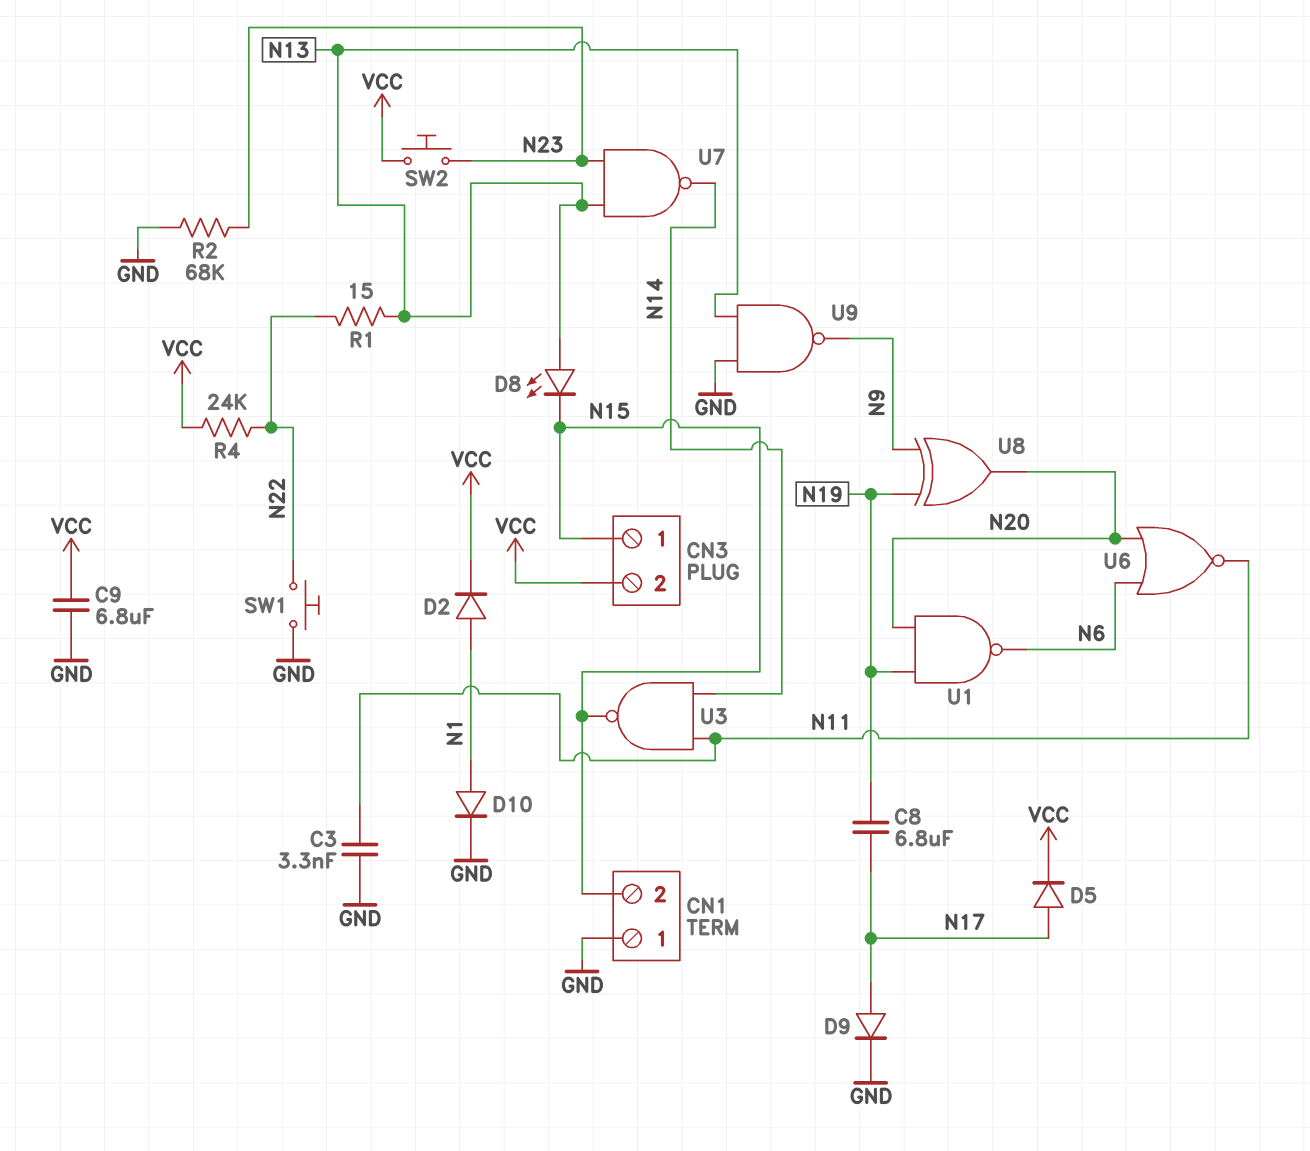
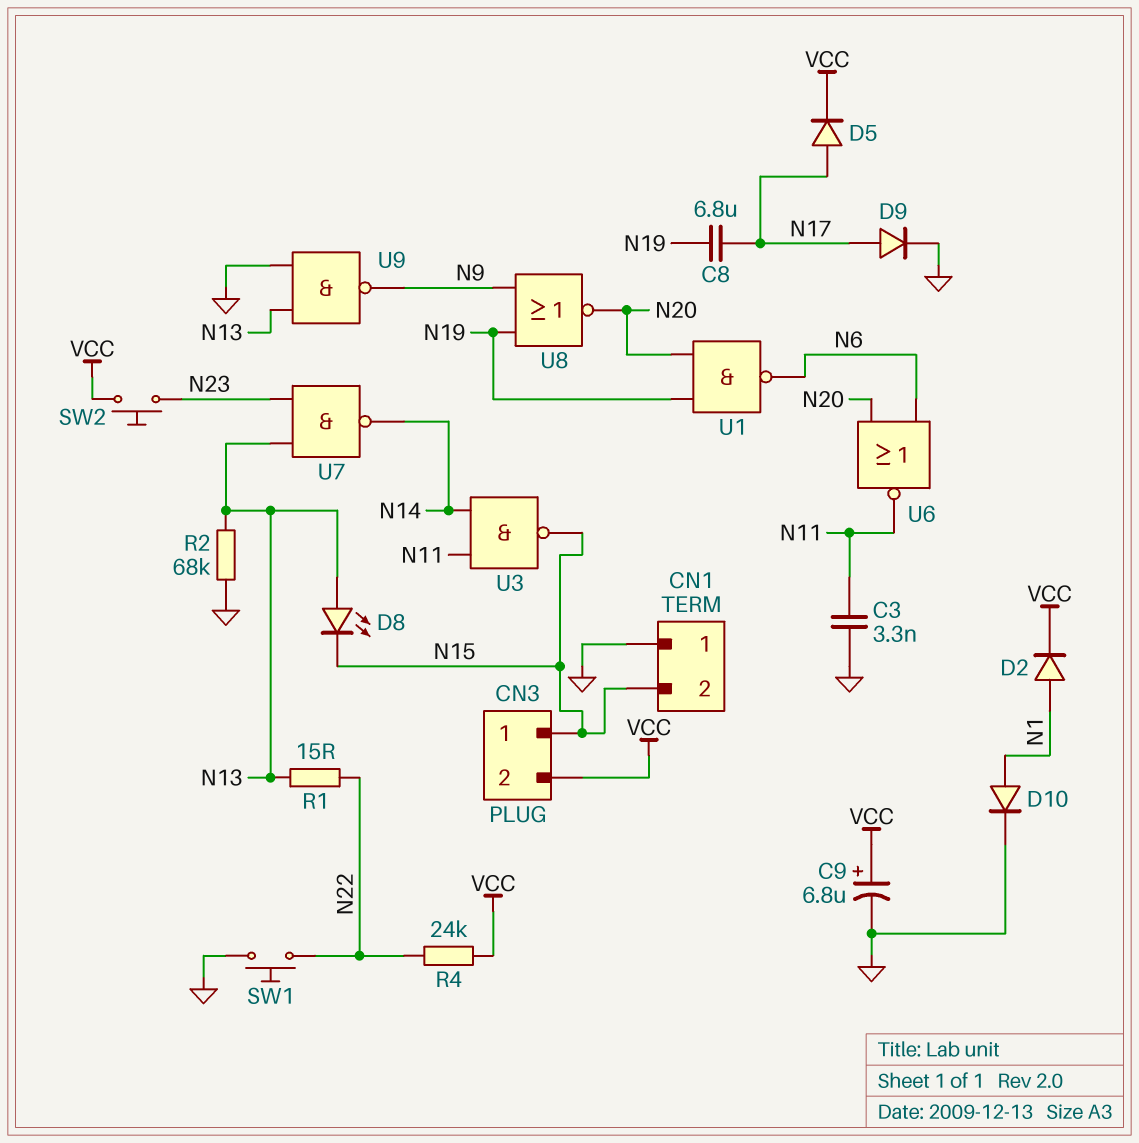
C9: 6.8uF (GND, VCC) -> 6.8uF (plus VCC, minus GND)
R2: 68k (GND, N23) -> 68k (GND, N13)
U8: XOR (in N9, in N19, out N20) -> NOR (in N9, in N19, out N20)

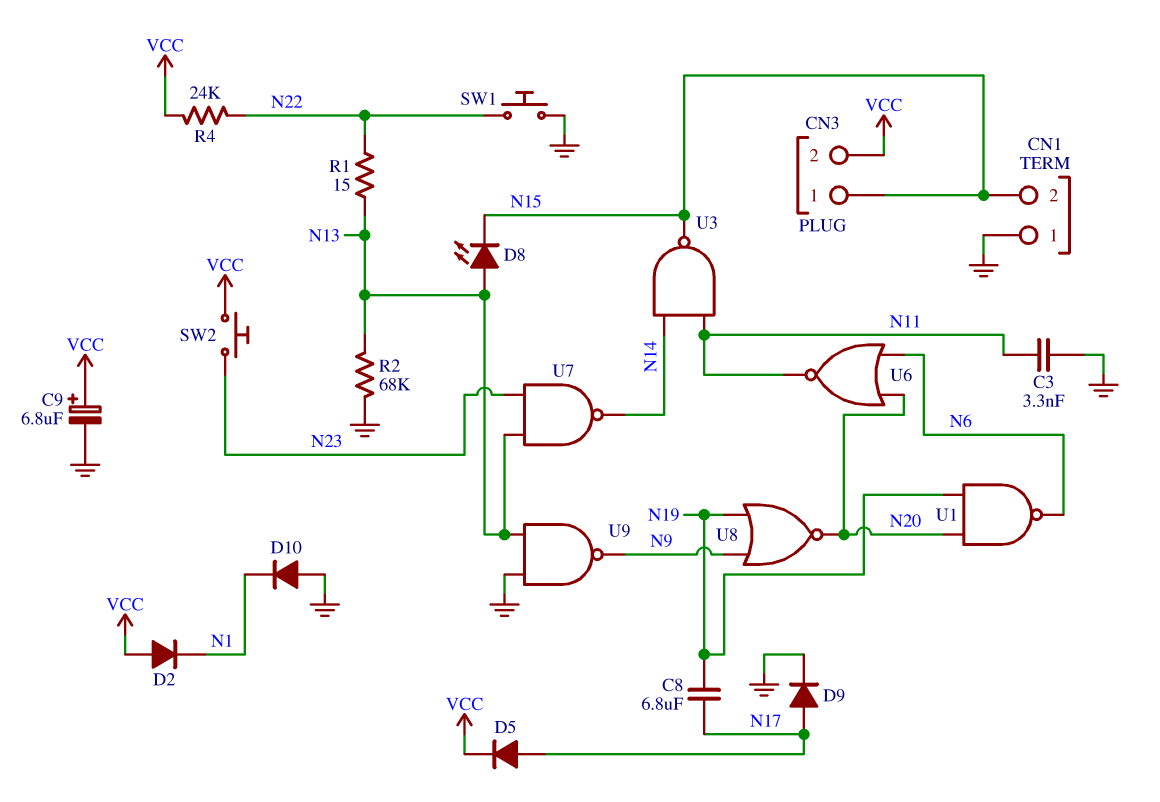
D2: diode (A N1, K VCC) -> diode (A VCC, K N1)
D10: diode (A N1, K GND) -> diode (A GND, K N1)

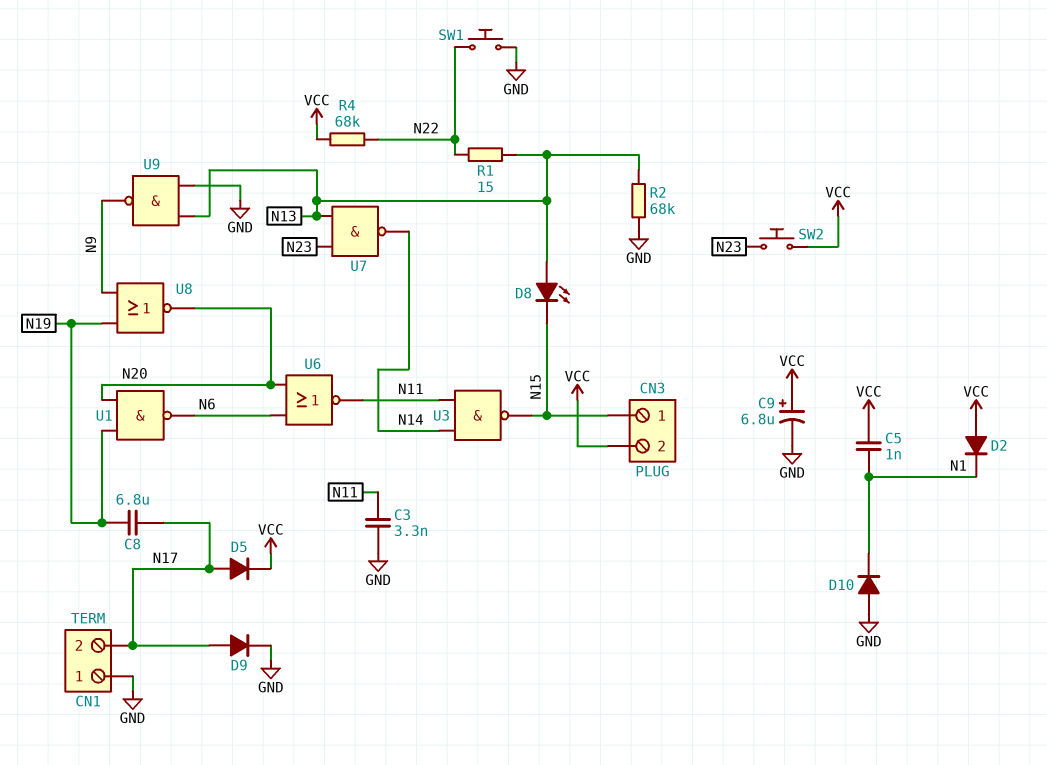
C5: none -> 1nF (N1, VCC)
CN1 pin 2: N15 -> N17
R4: 24k (N22, VCC) -> 68k (N22, VCC)

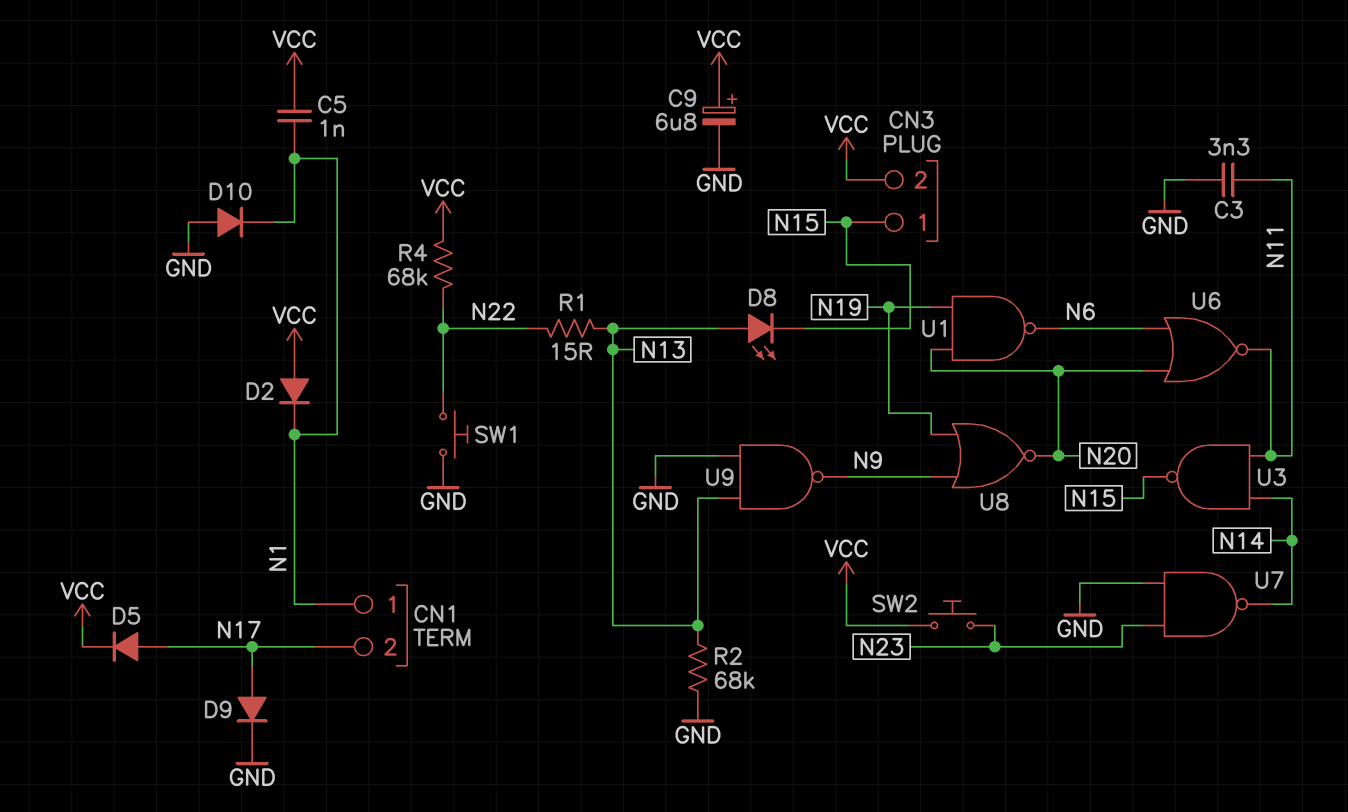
C8: 6.8uF (N17, N19) -> none
CN1 pin 1: GND -> N1
U7: NAND (in N13, in N23, out N14) -> NAND (in GND, in N23, out N14)

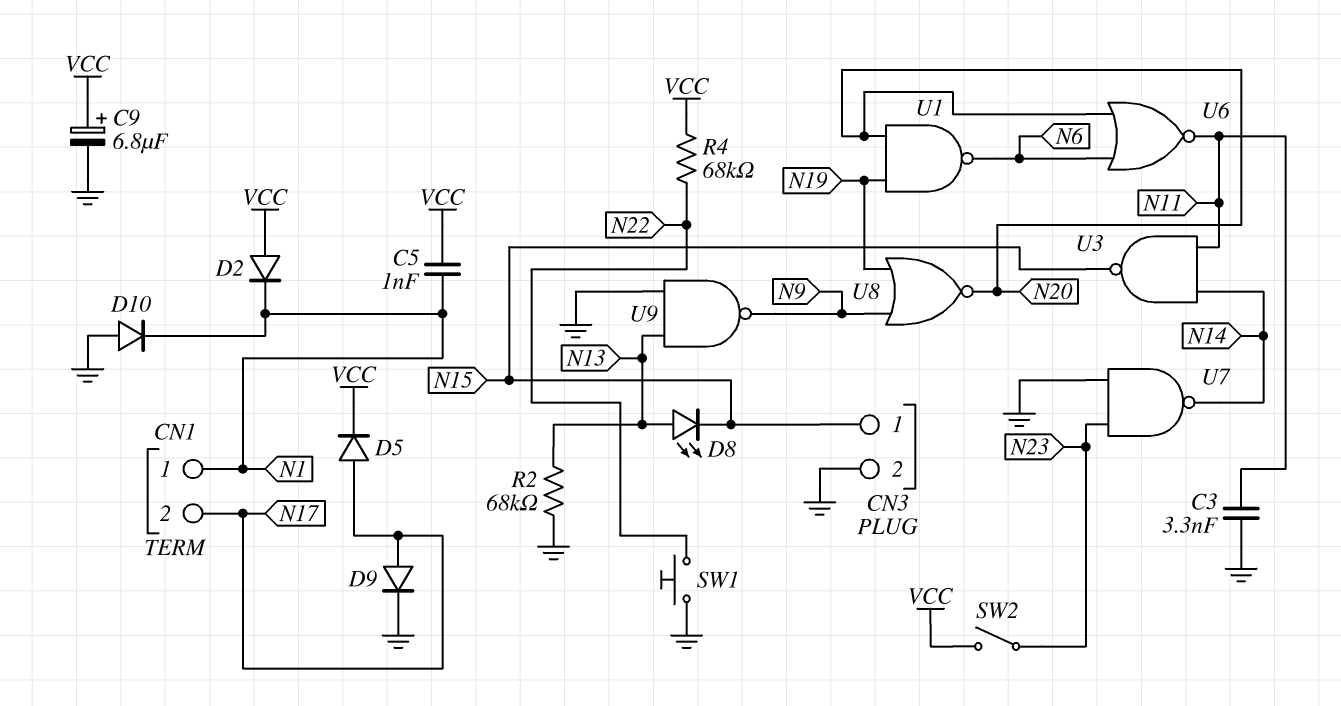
CN3 pin 2: VCC -> GND
R1: 15 (N13, N22) -> none
SW2: button (N23, VCC) -> switch (N23, VCC)

